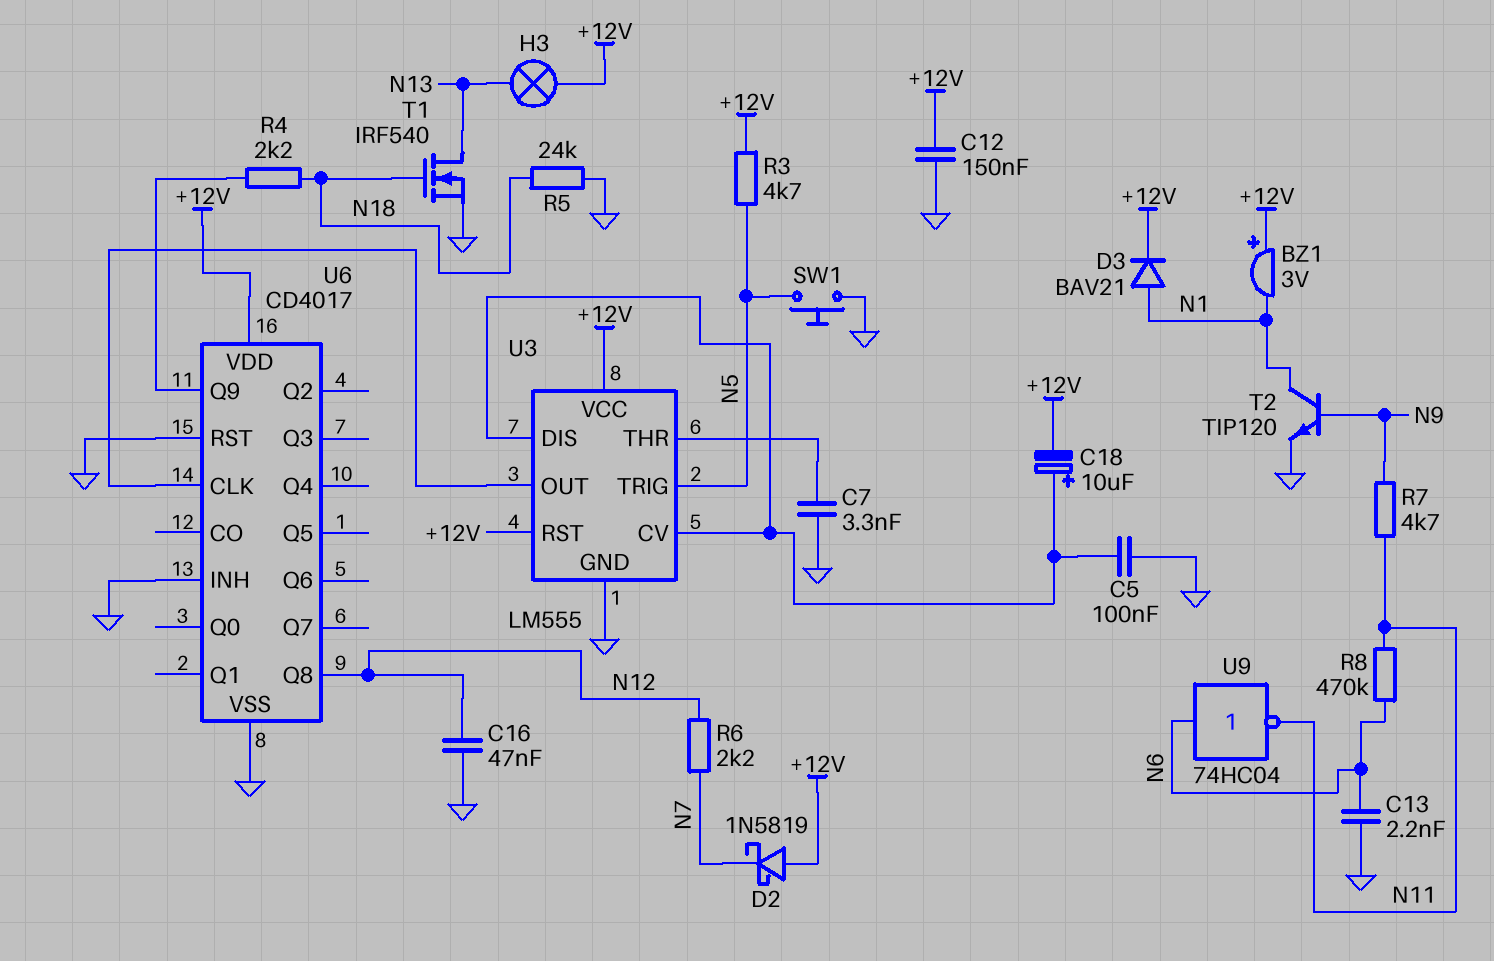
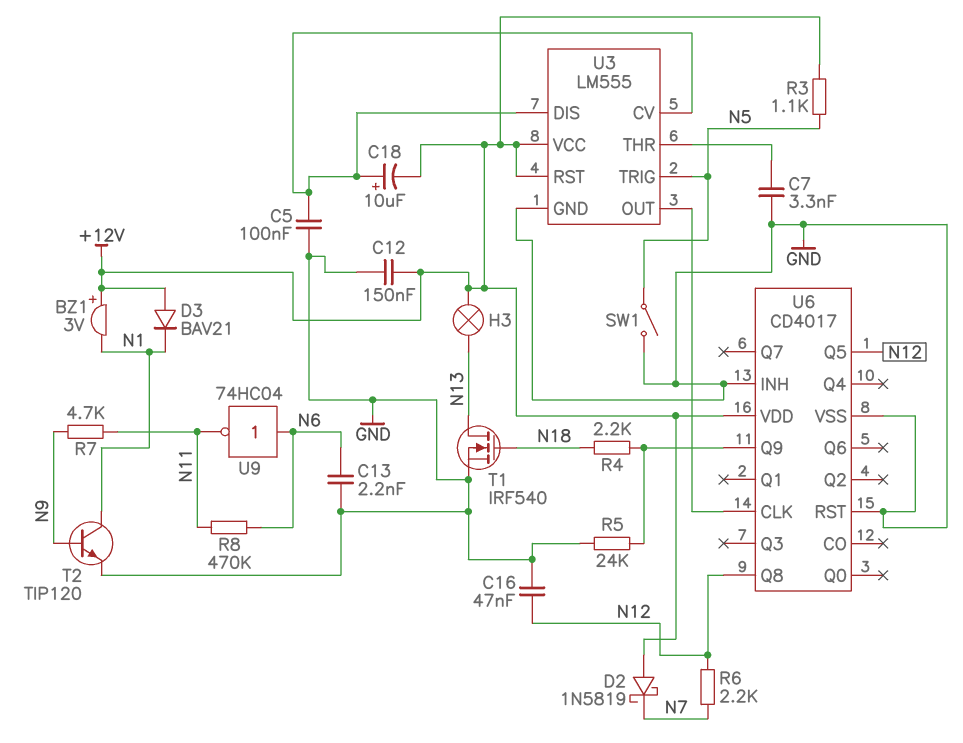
D3: diode BAV21 (A N1, K +12V) -> diode BAV21 (A +12V, K N1)
R3: 4.7k (+12V, N5) -> 1.1k (+12V, N5)
R5: 24k (GND, N18) -> 24k (GND, U6/Q9)
SW1: button (GND, N5) -> switch (GND, N5)
U6 pin Q5: none -> N12

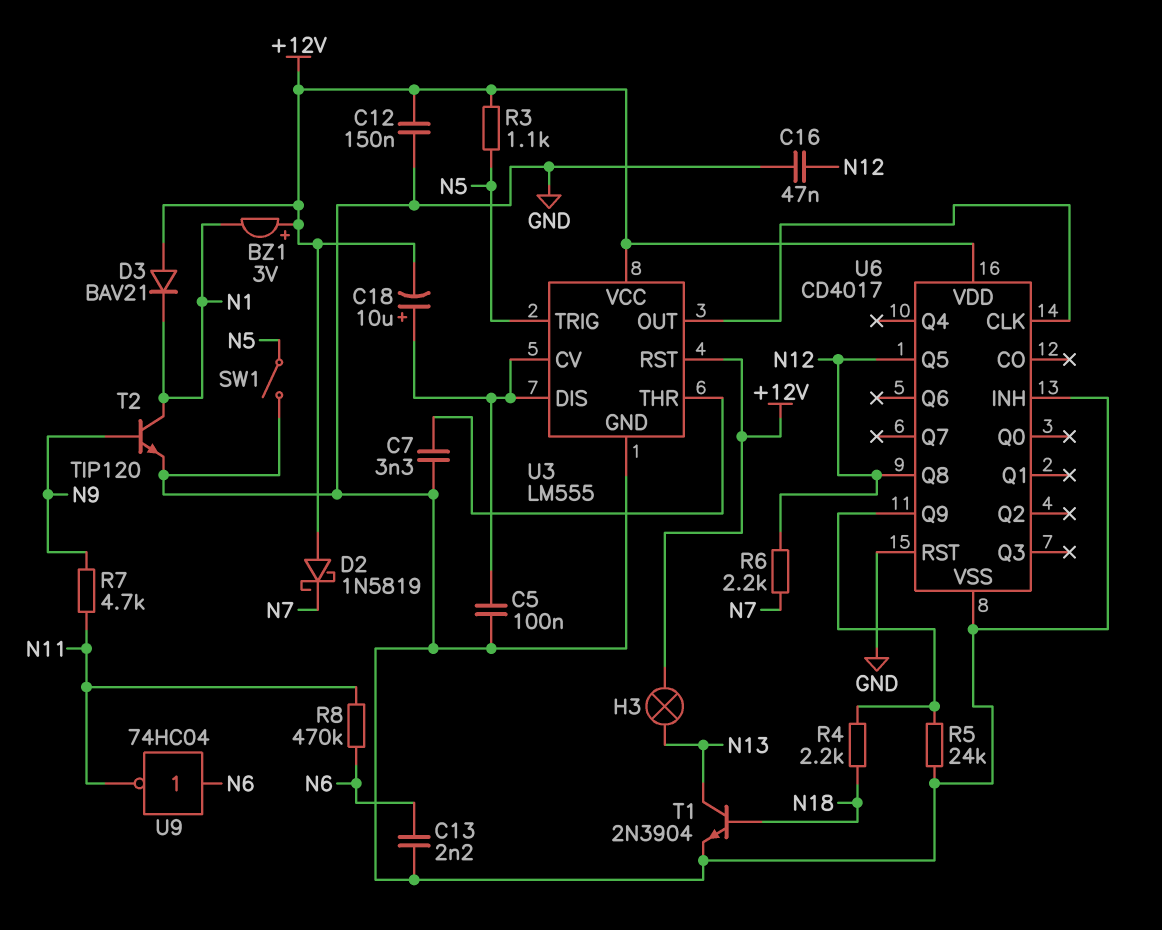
T1: NMOS IRF540 (G N18, D N13, S GND) -> NPN 2N3904 (B N18, C N13, E GND)

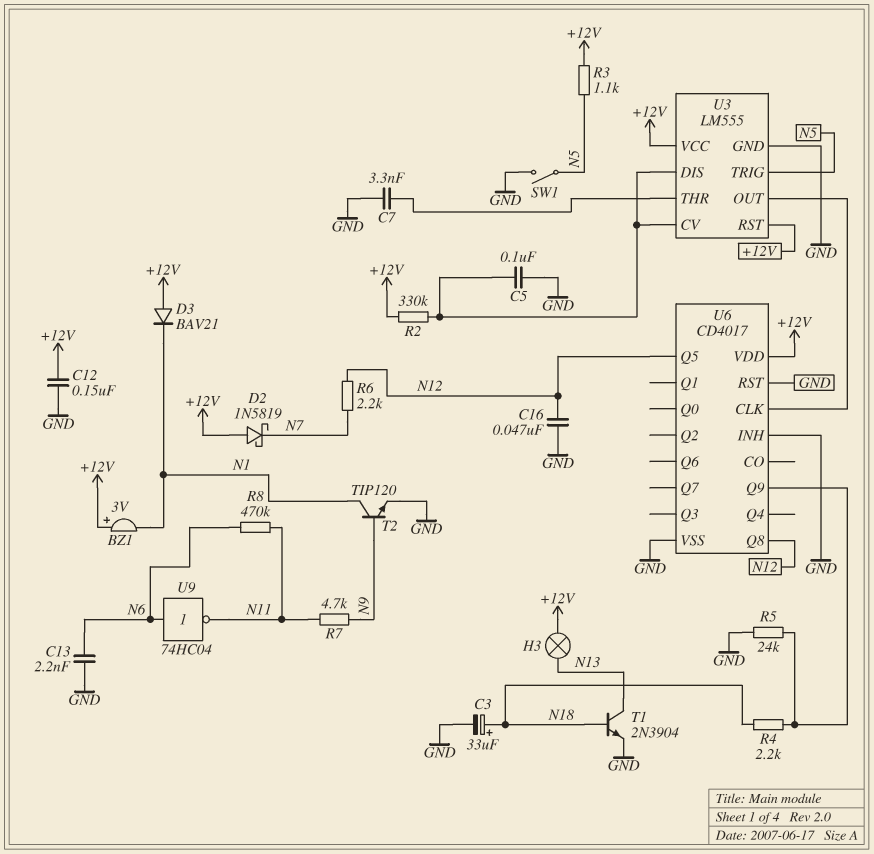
C3: none -> 33uF (plus N18, minus GND)
C18: 10uF (plus U3/CV, minus +12V) -> none
R2: none -> 330k (+12V, U3/CV)

